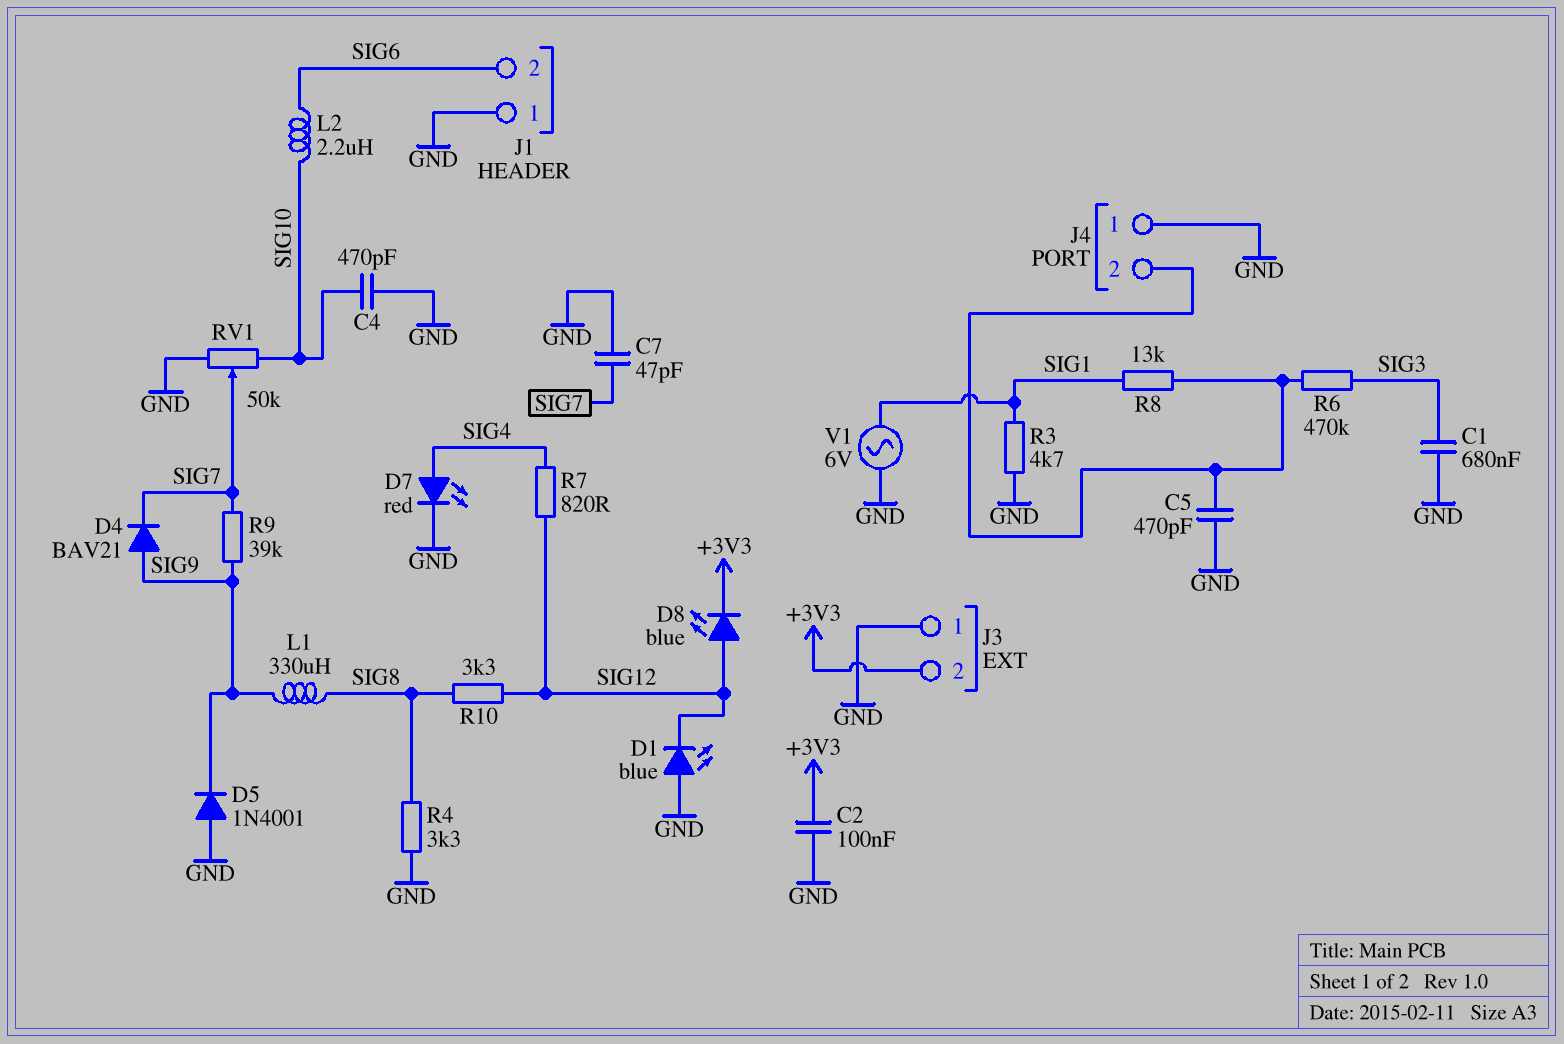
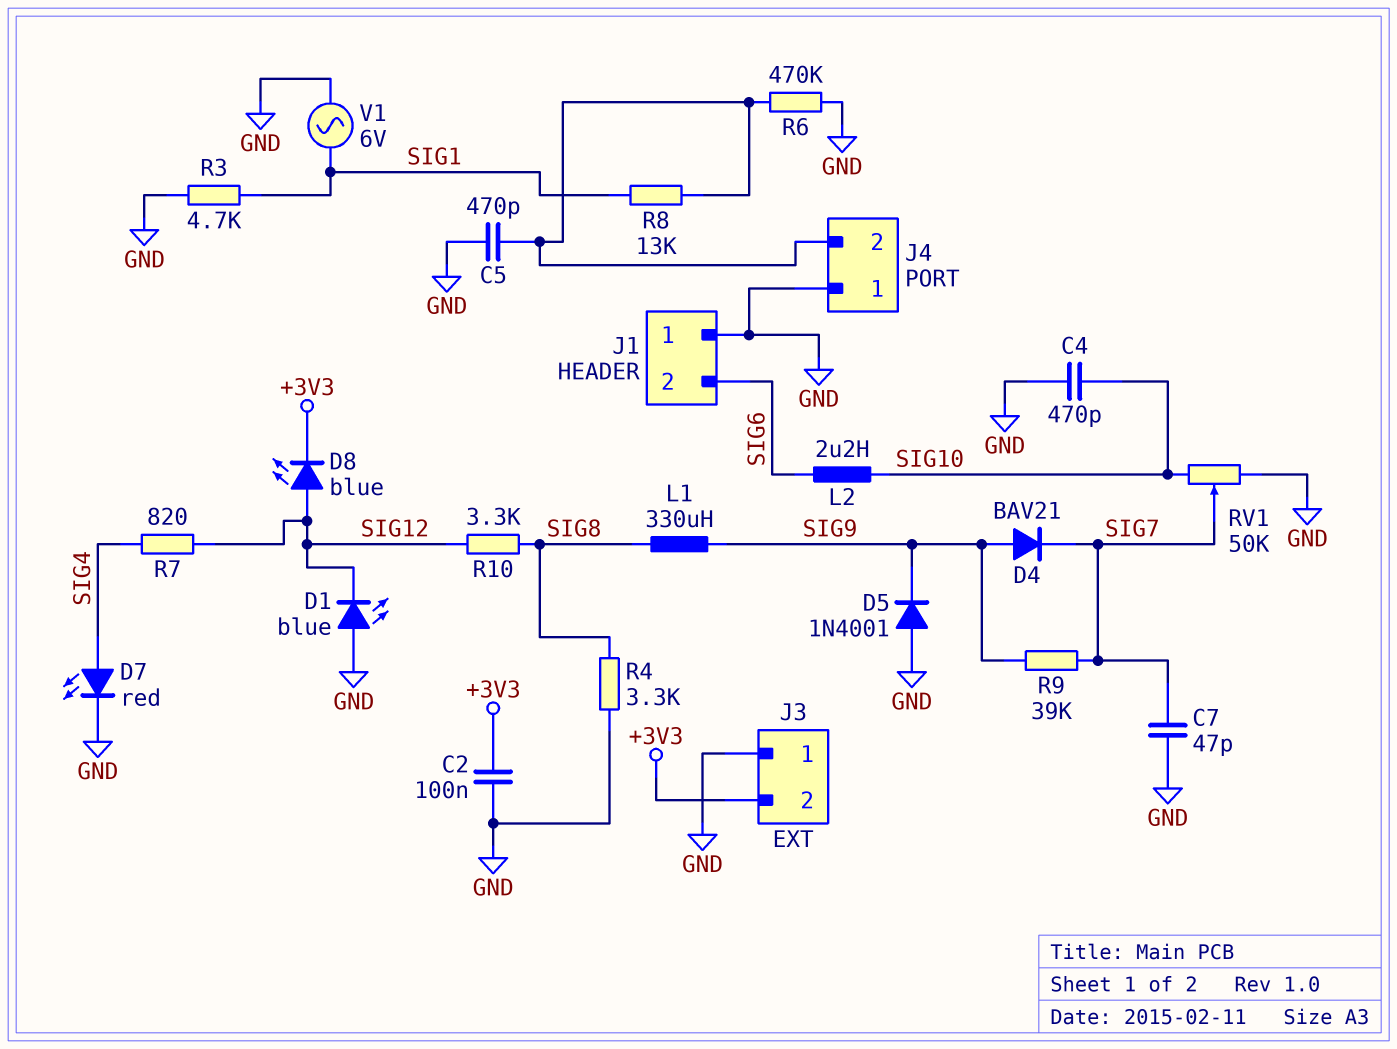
C1: 680nF (GND, SIG3) -> none
R6: 470k (J4/2, SIG3) -> 470k (GND, J4/2)

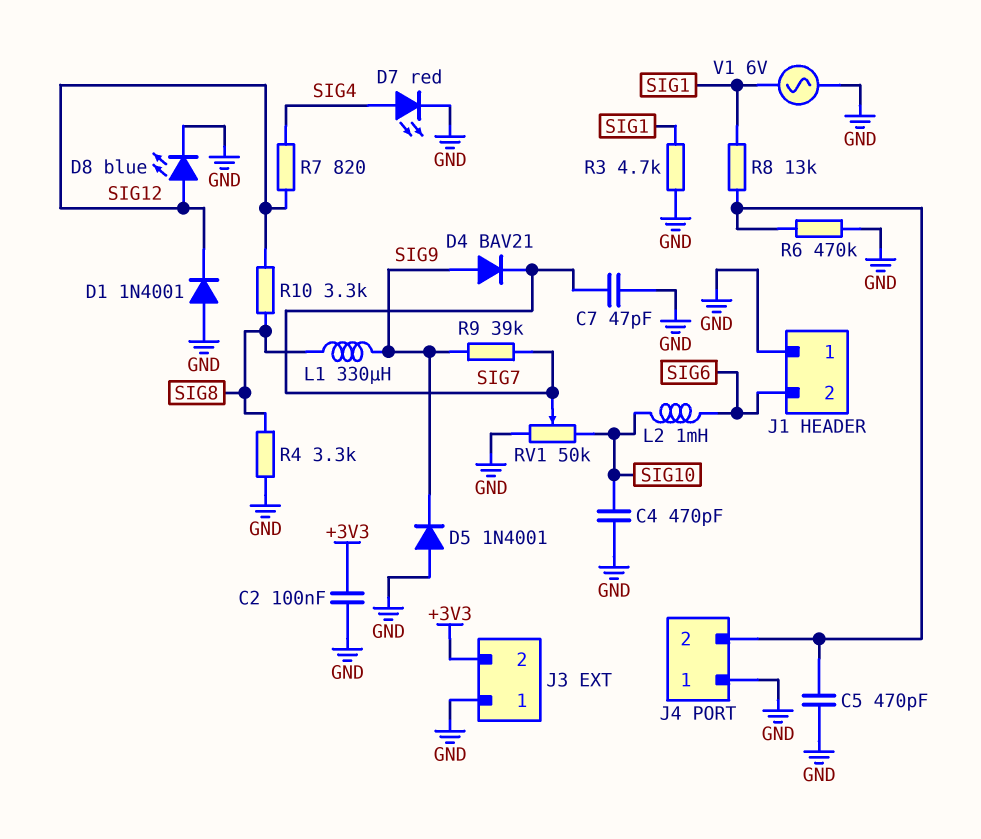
D1: LED blue (A GND, K SIG12) -> diode 1N4001 (A GND, K SIG12)
D8: LED blue (A SIG12, K +3V3) -> LED blue (A SIG12, K GND)
L2: 2.2uH (SIG6, SIG10) -> 1mH (SIG6, SIG10)

